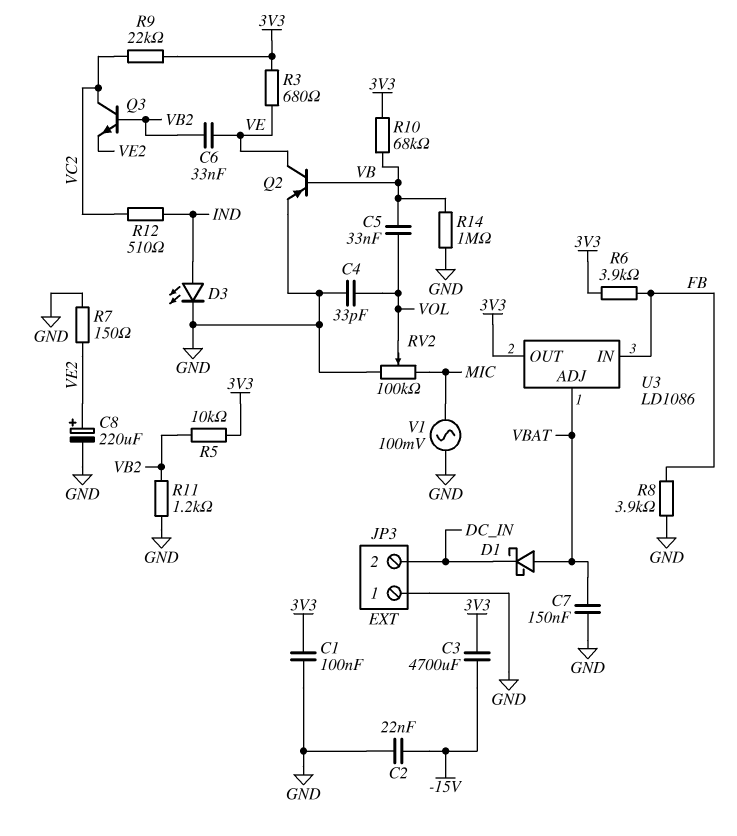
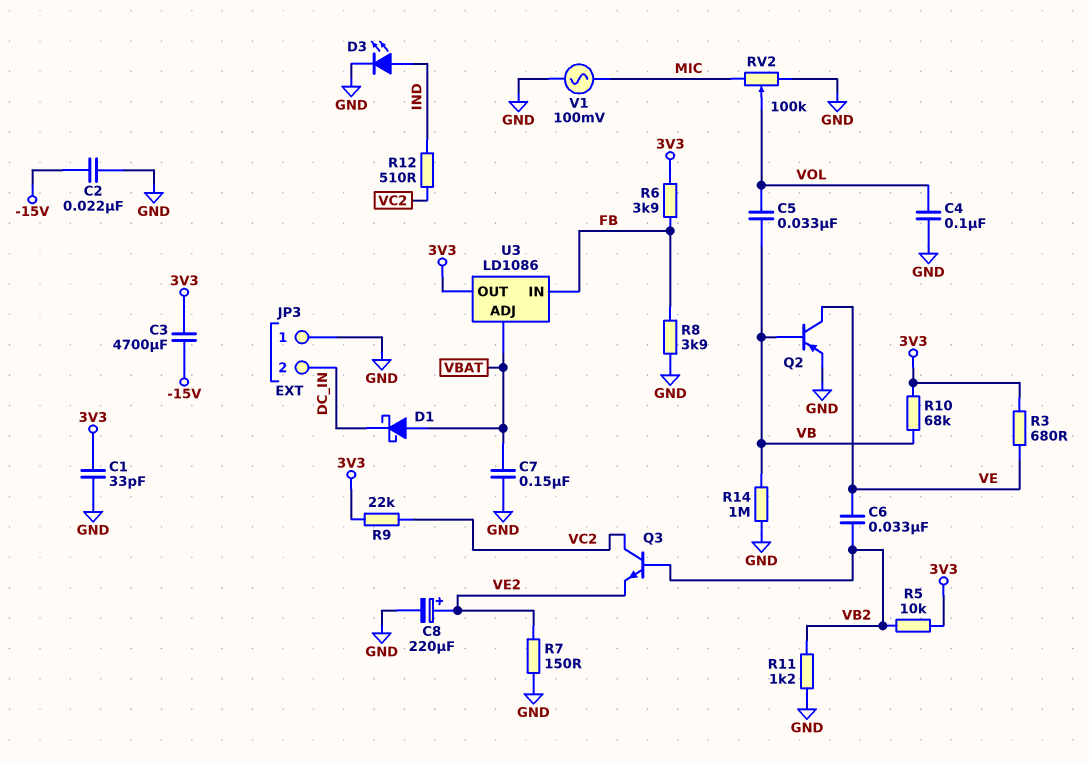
C1: 100nF (3V3, GND) -> 33pF (3V3, GND)
C4: 33pF (GND, VOL) -> 100nF (GND, VOL)

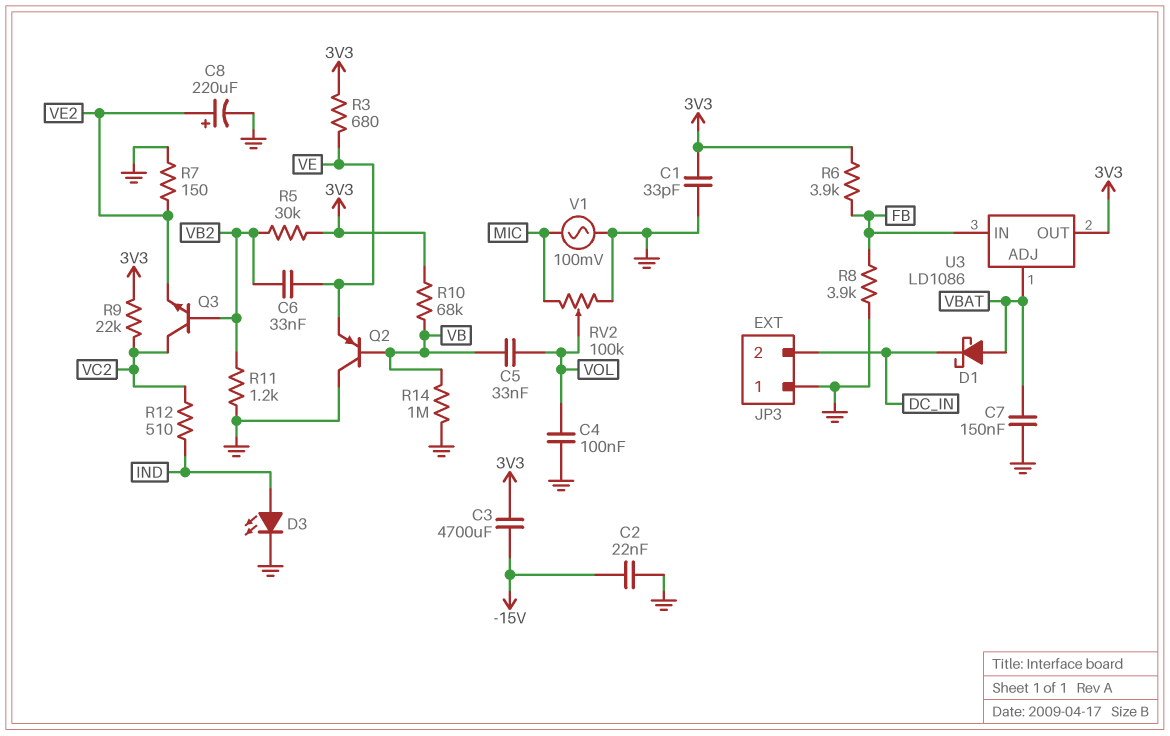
Q2: PNP (B VB, C VE, E GND) -> PNP (B VB, C GND, E VE)
R5: 10k (3V3, VB2) -> 30k (3V3, VB2)

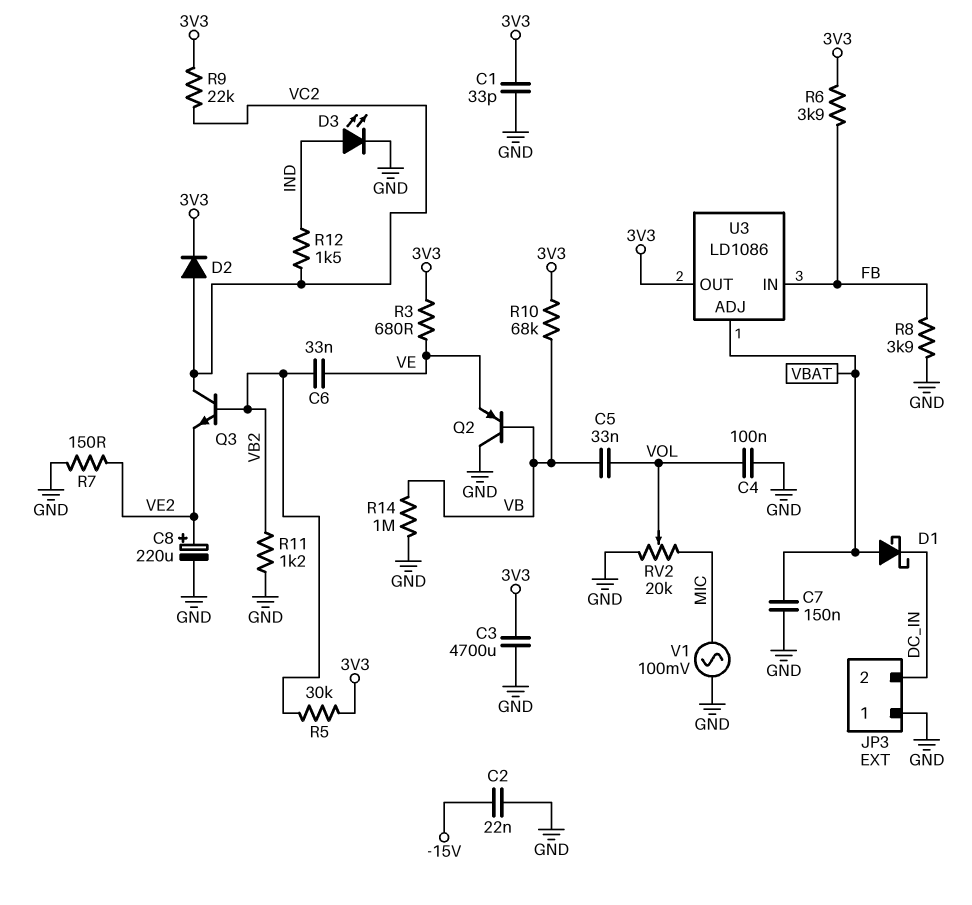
C3: 4700uF (-15V, 3V3) -> 4700uF (3V3, GND)
D2: none -> diode (A VC2, K 3V3)
R12: 510 (IND, VC2) -> 1.5k (IND, VC2)
RV2: 100k (GND, MIC, wiper VOL) -> 20k (GND, MIC, wiper VOL)

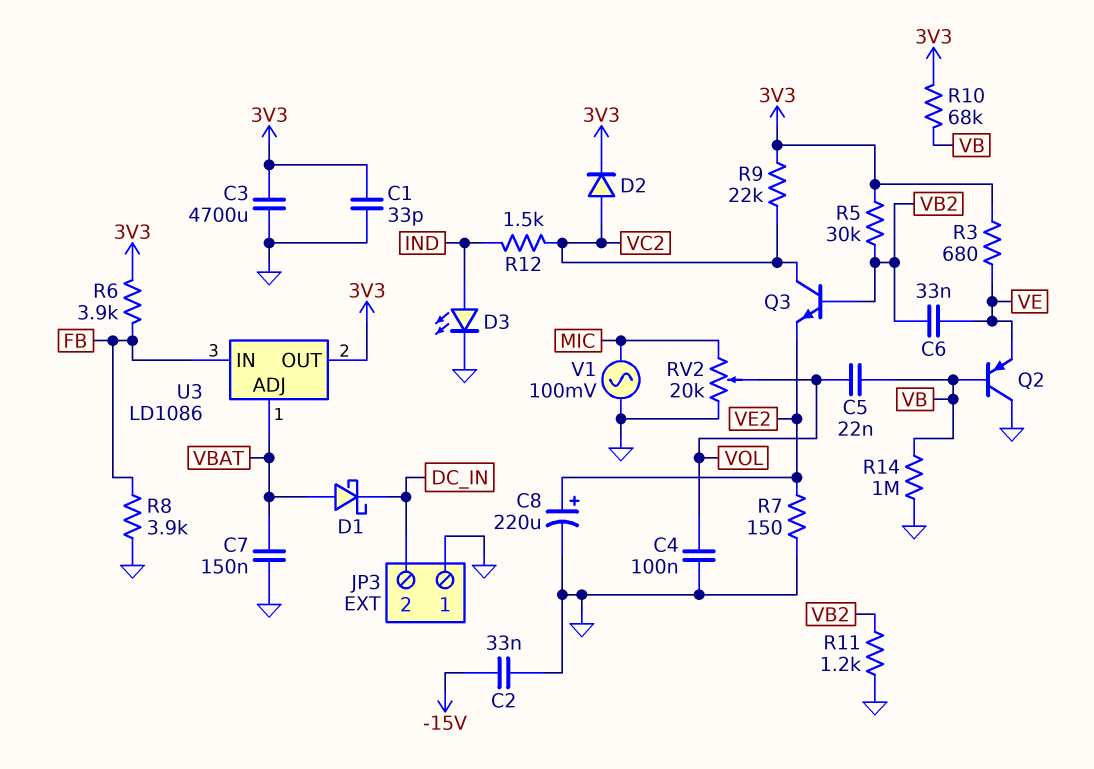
C2: 22nF (-15V, GND) -> 33nF (-15V, GND)
C5: 33nF (VB, VOL) -> 22nF (VB, VOL)

